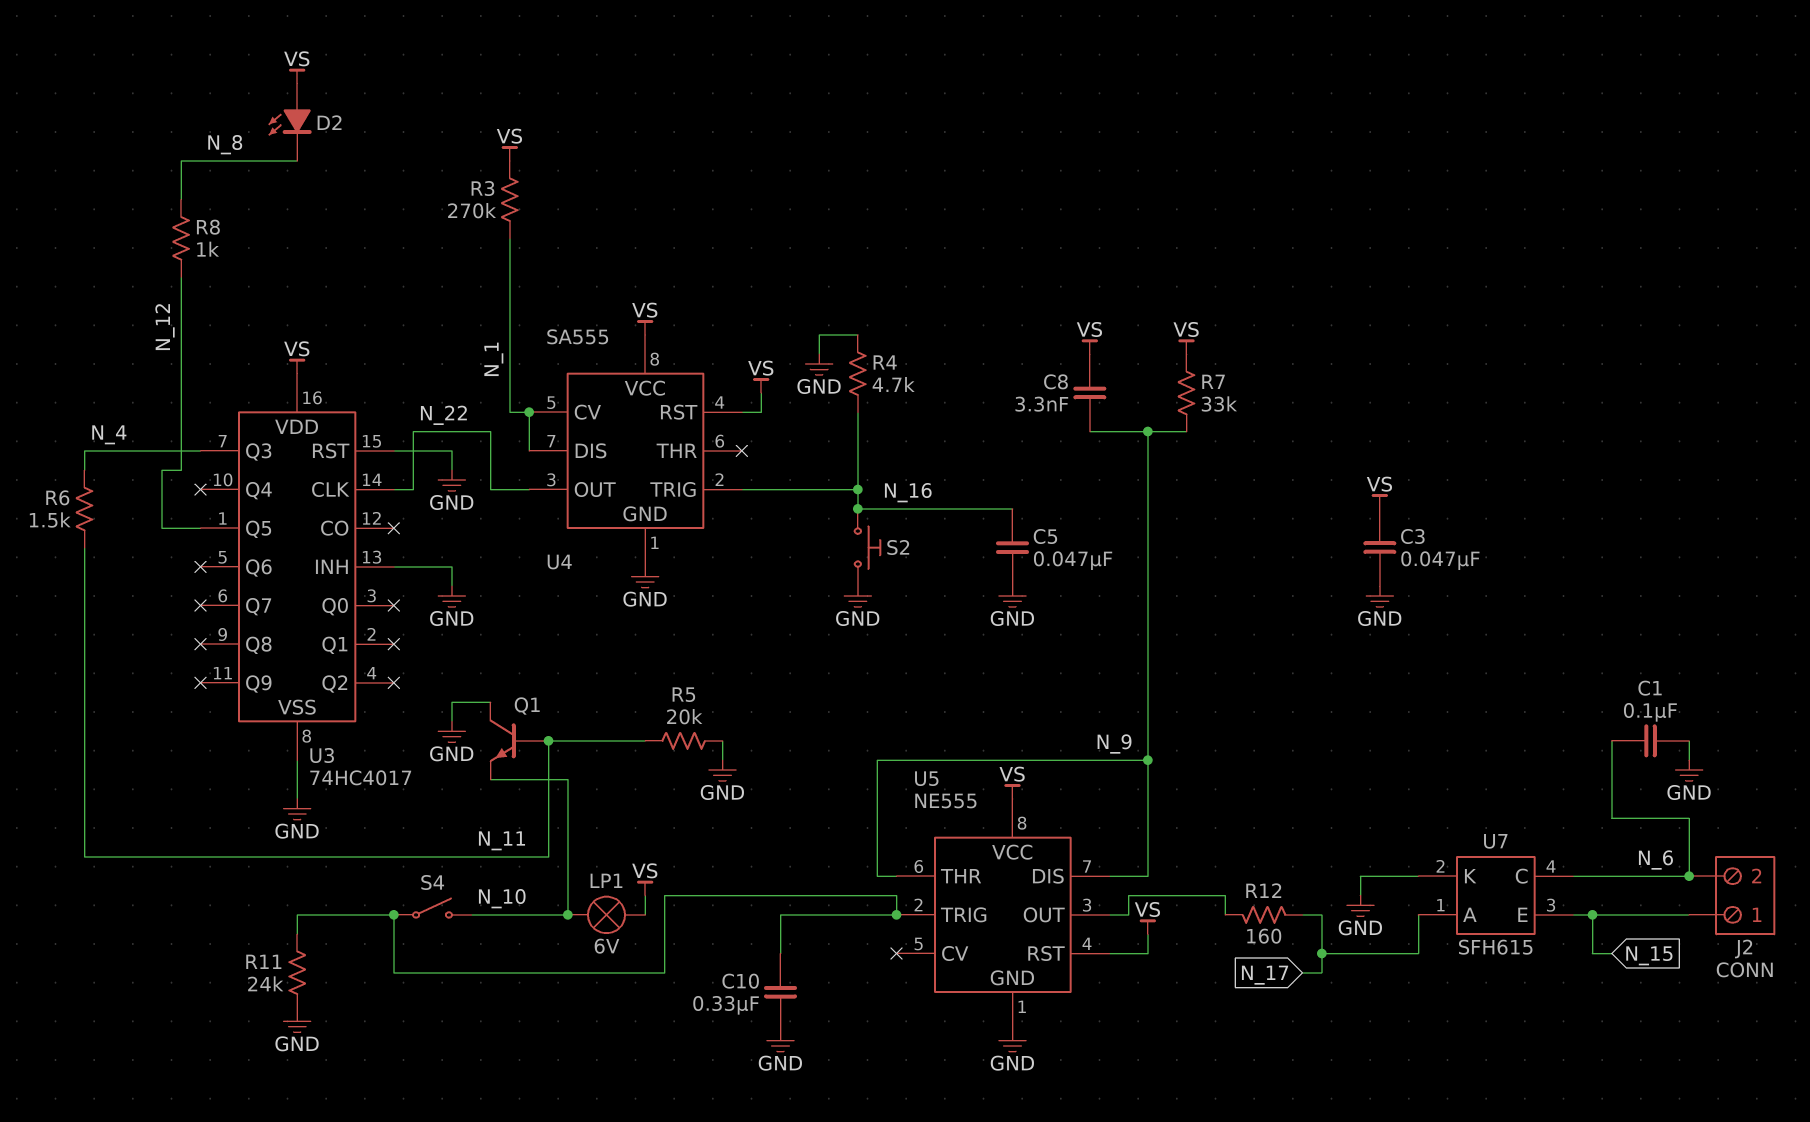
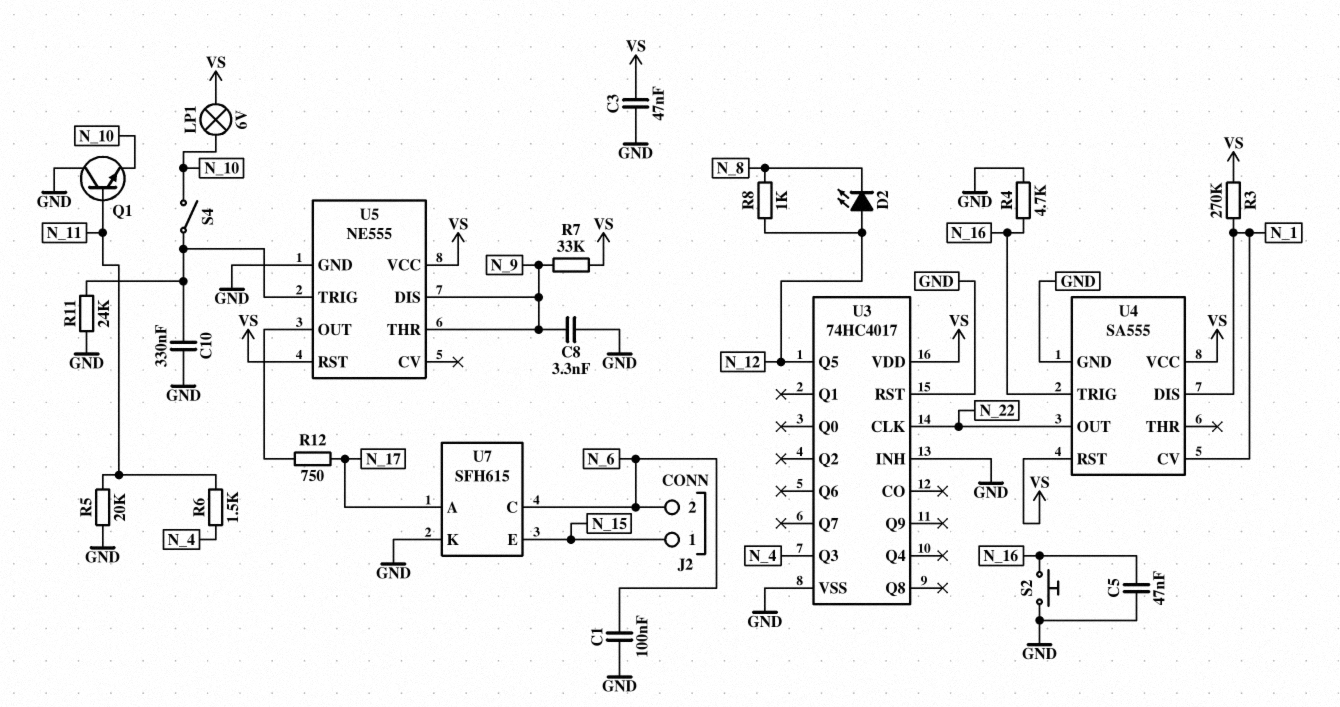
C8: 3.3nF (N_9, VS) -> 3.3nF (GND, N_9)
D2: LED (A VS, K N_8) -> LED (A N_12, K N_8)
R12: 160 (N_17, U5/OUT) -> 750 (N_17, U5/OUT)

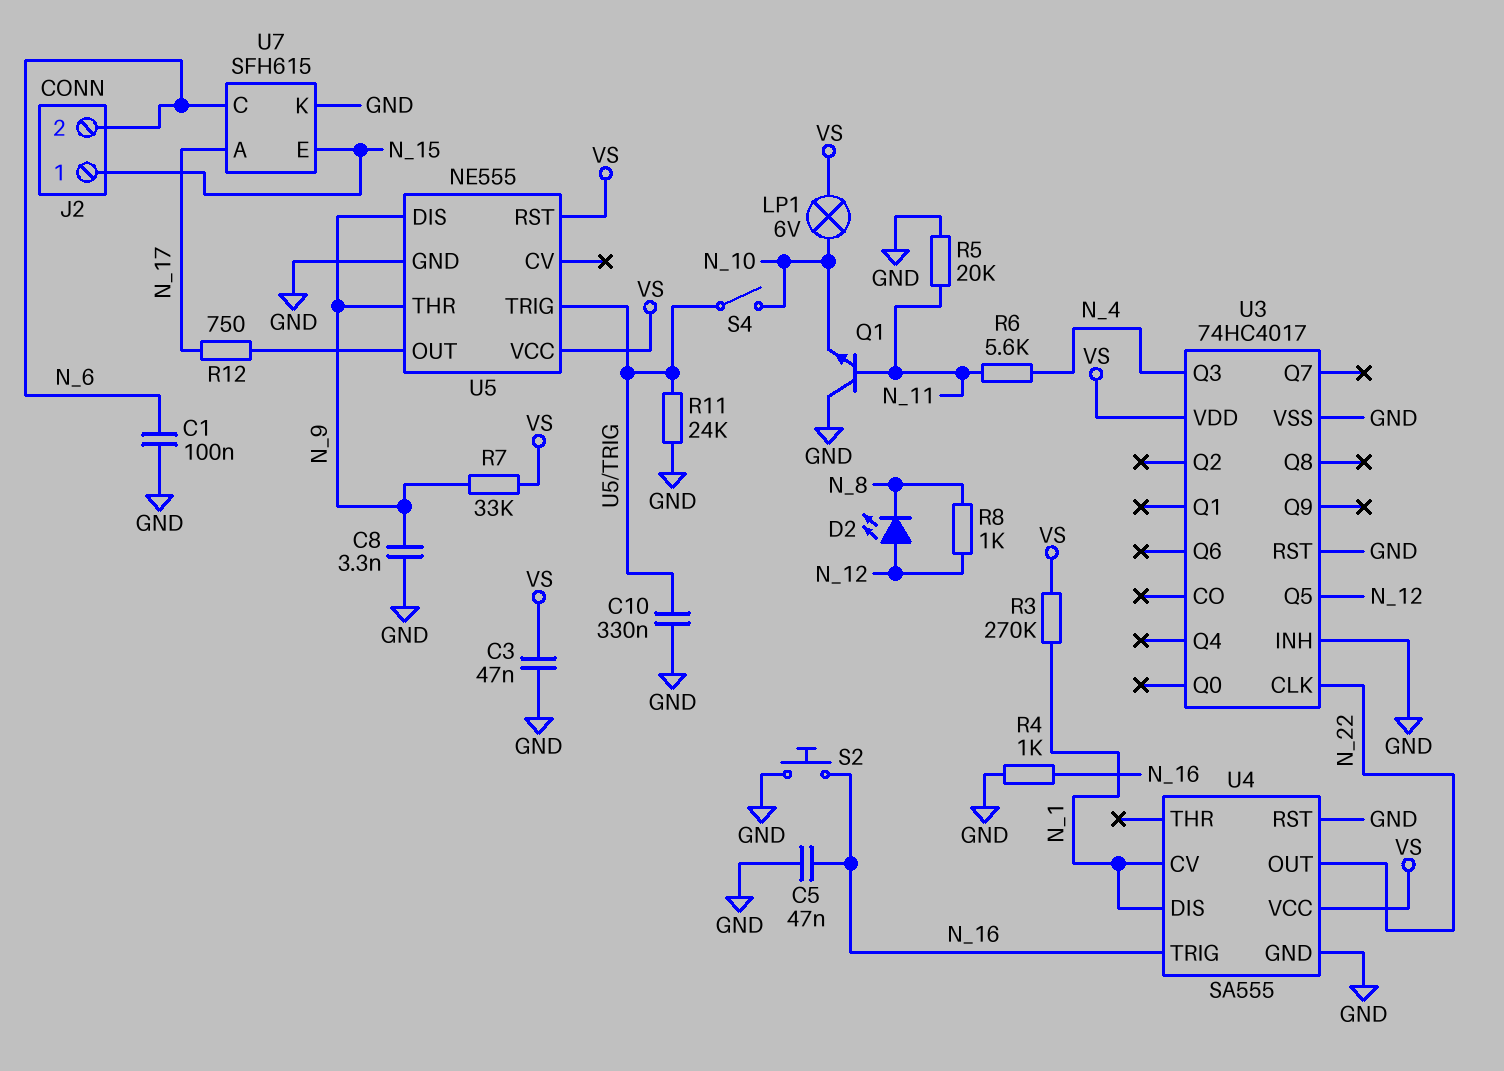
R4: 4.7k (GND, N_16) -> 1k (GND, N_16)
R6: 1.5k (N_4, N_11) -> 5.6k (N_4, N_11)
U4 pin RST: VS -> GND

